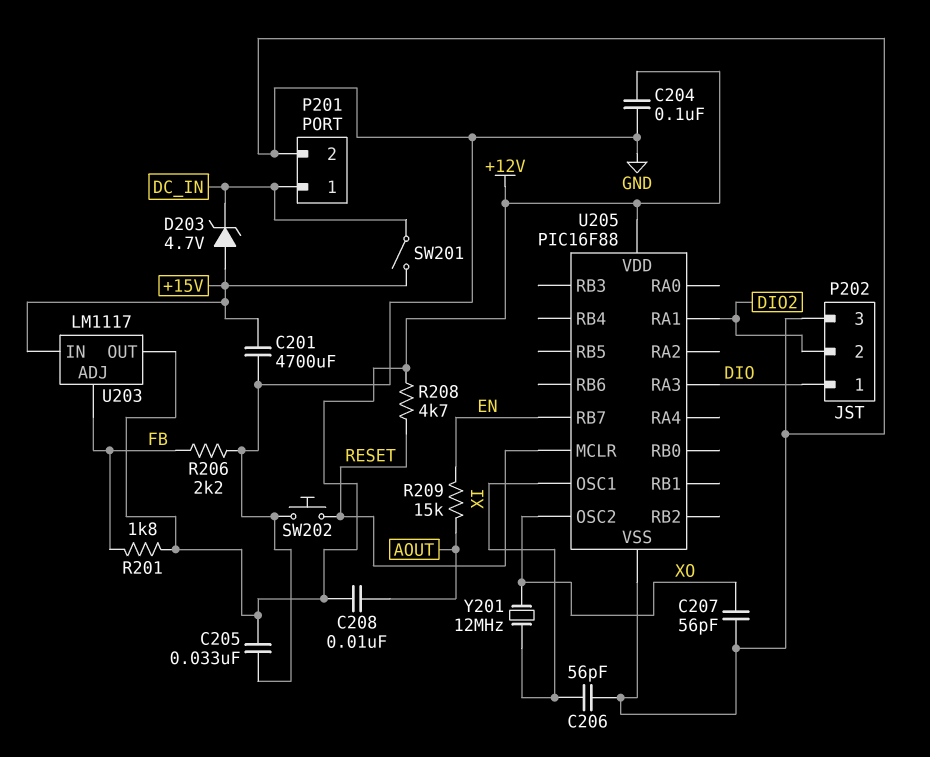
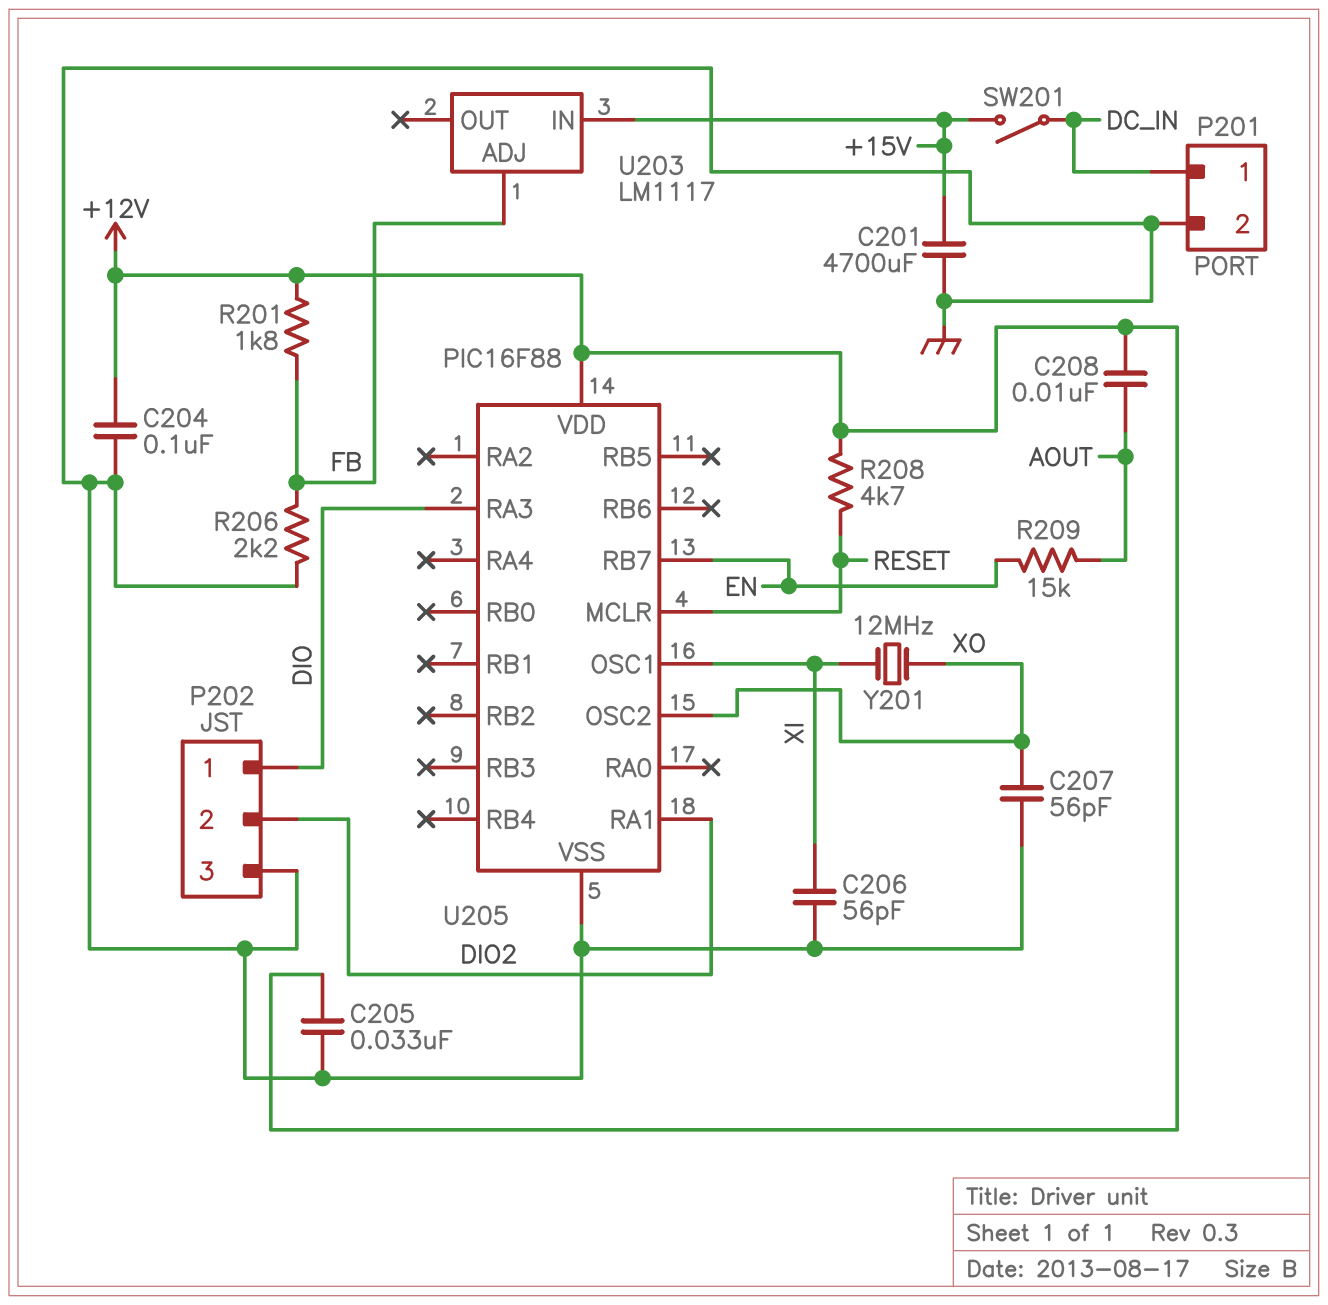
D203: zener 4.7V (A +15V, K DC_IN) -> none
SW202: button (GND, RESET) -> none
U203 pin OUT: +12V -> none

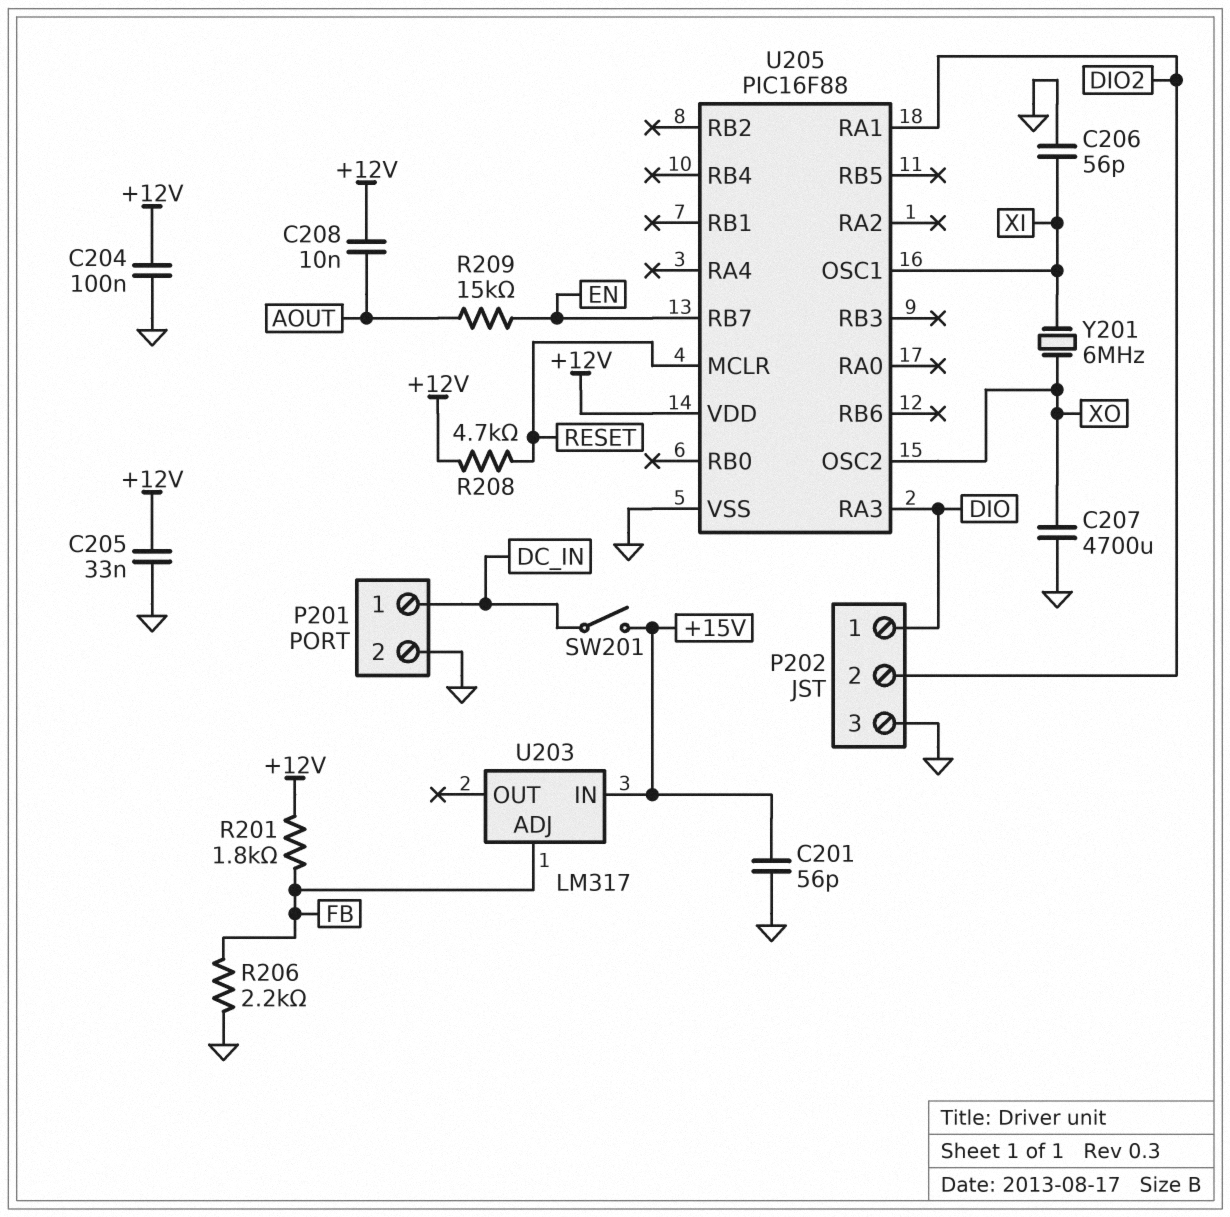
C201: 4700uF (+15V, GND) -> 56pF (+15V, GND)
C207: 56pF (GND, XO) -> 4700uF (GND, XO)
U203: LM1117 -> LM317
Y201: 12MHz (XI, XO) -> 6MHz (XI, XO)

